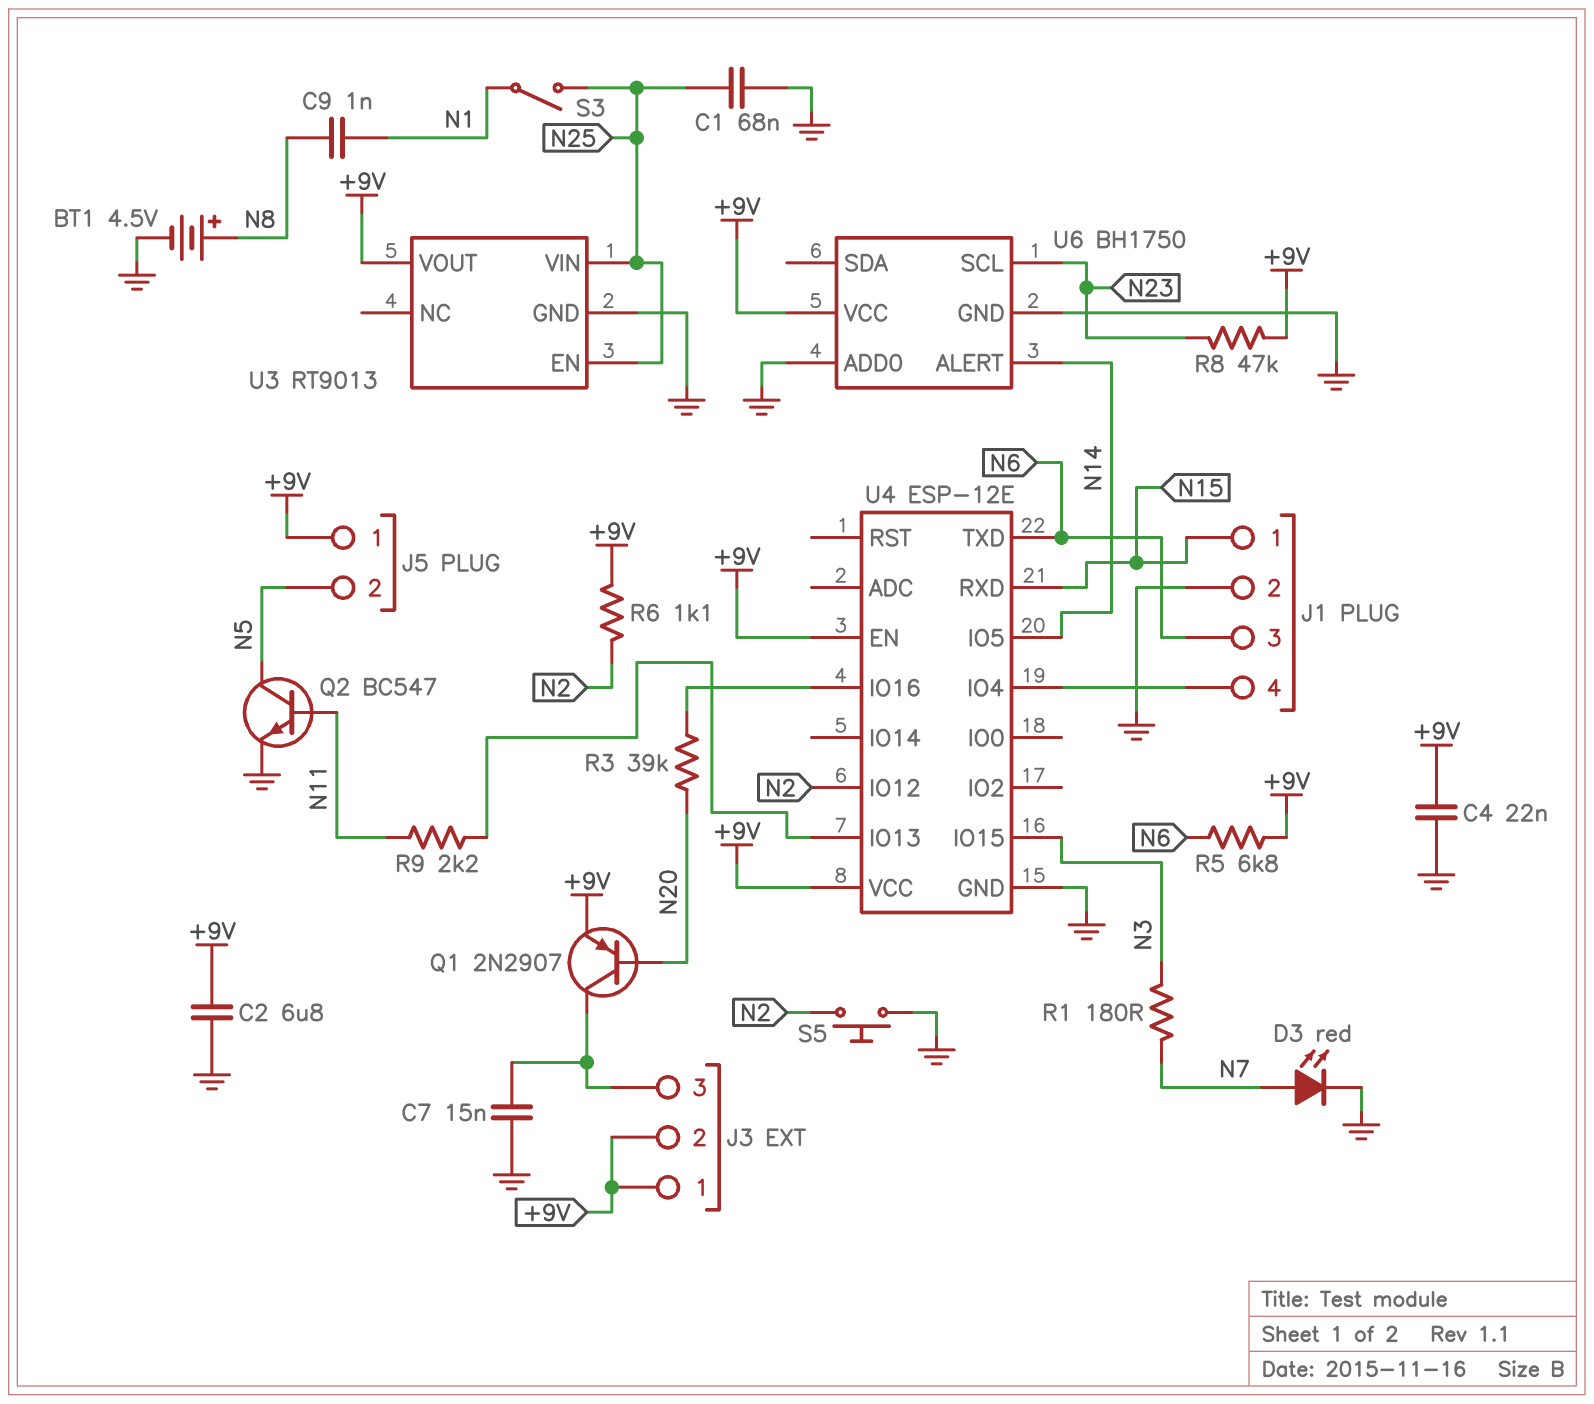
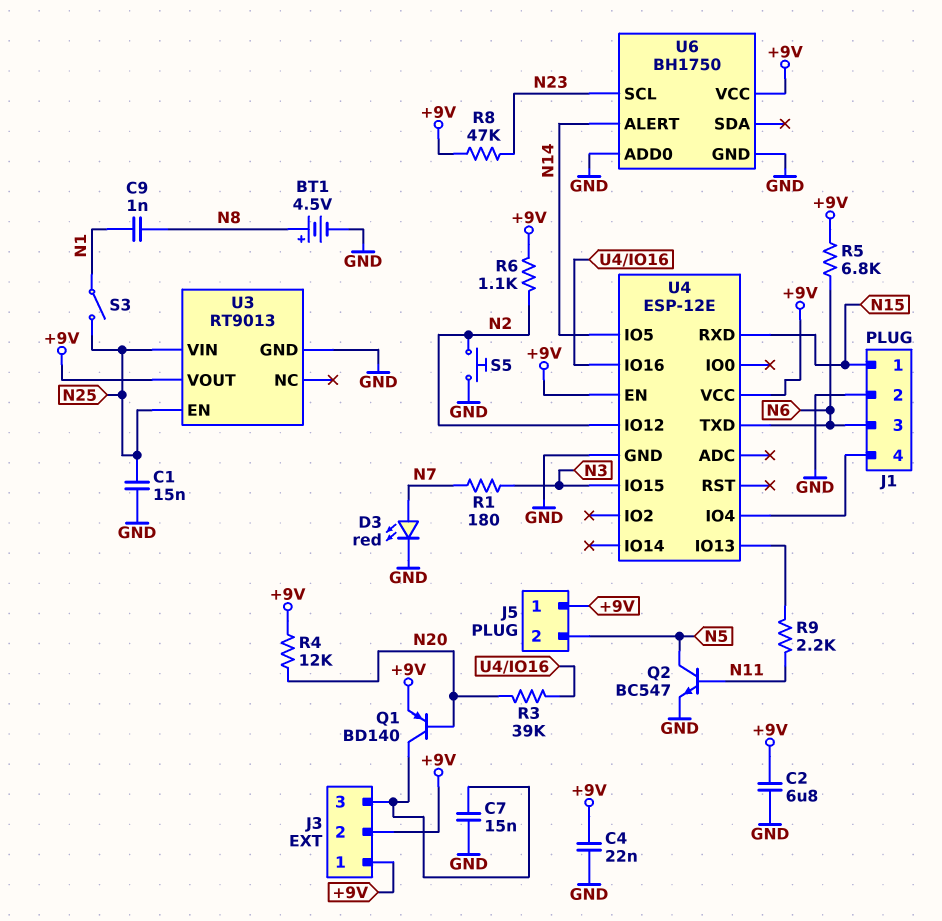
C1: 68nF (GND, N25) -> 15nF (GND, N25)
Q1: PNP 2N2907 (B N20, C J3/3, E +9V) -> PNP BD140 (B N20, C J3/3, E +9V)
R4: none -> 12k (+9V, N20)

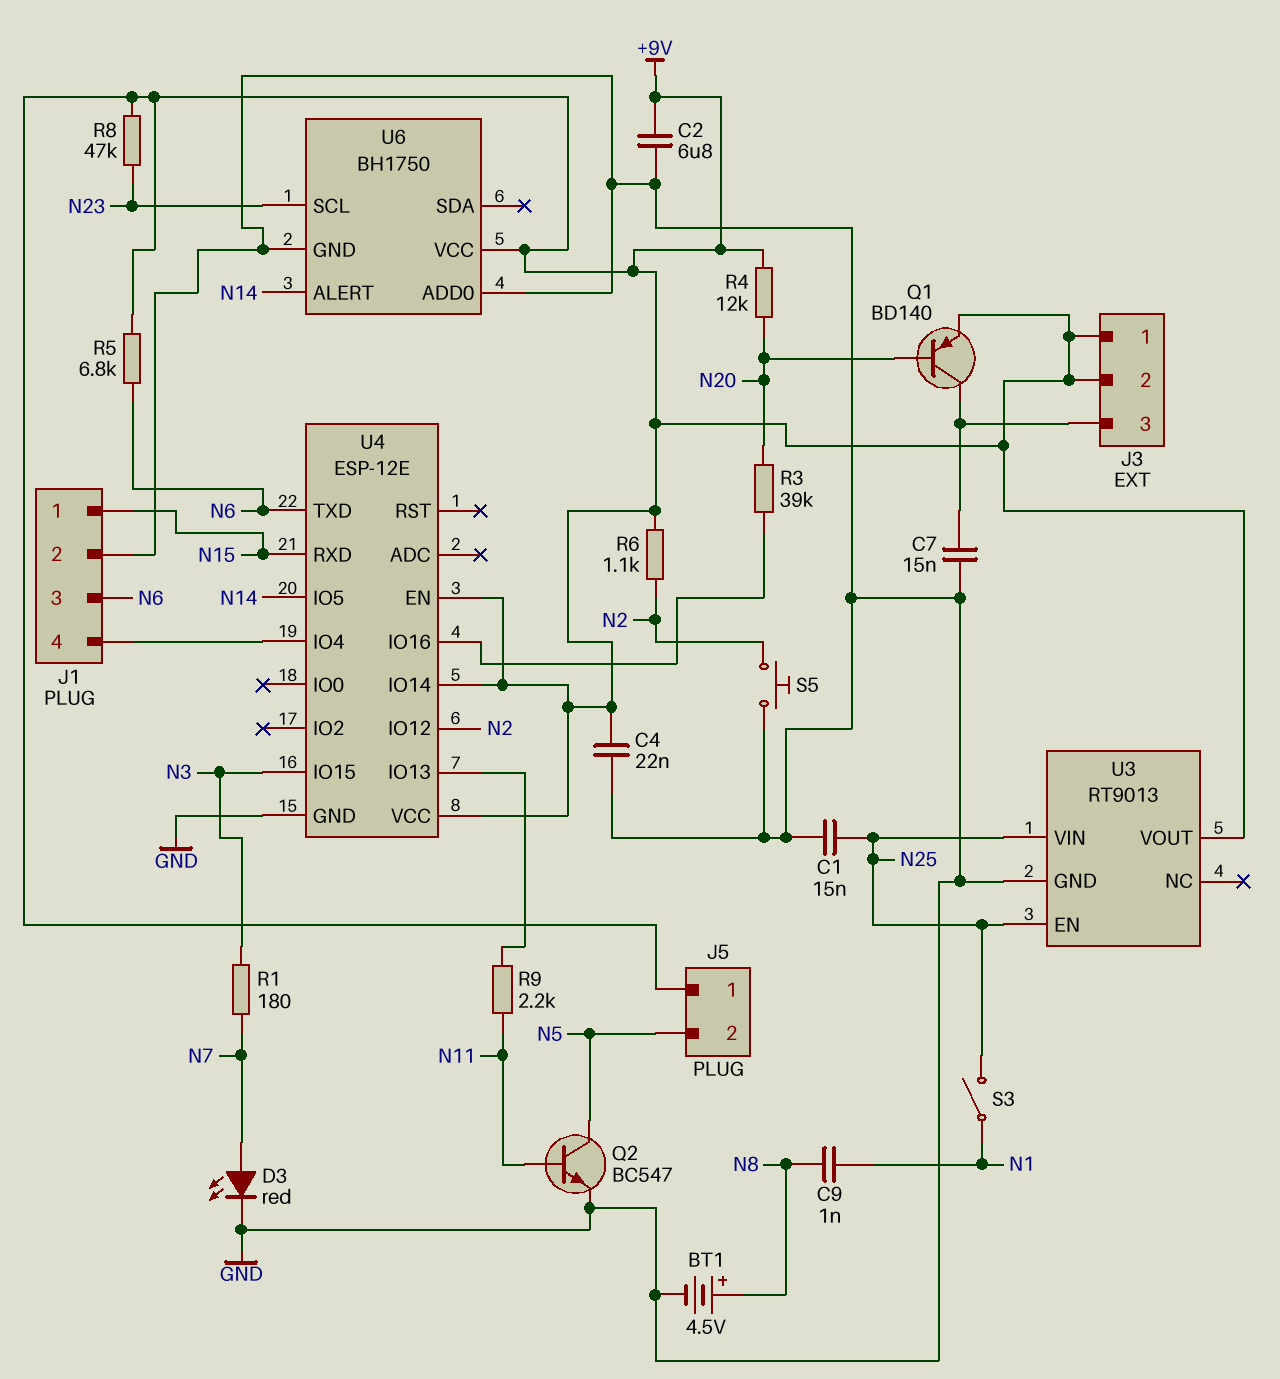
U4 pin IO14: none -> +9V

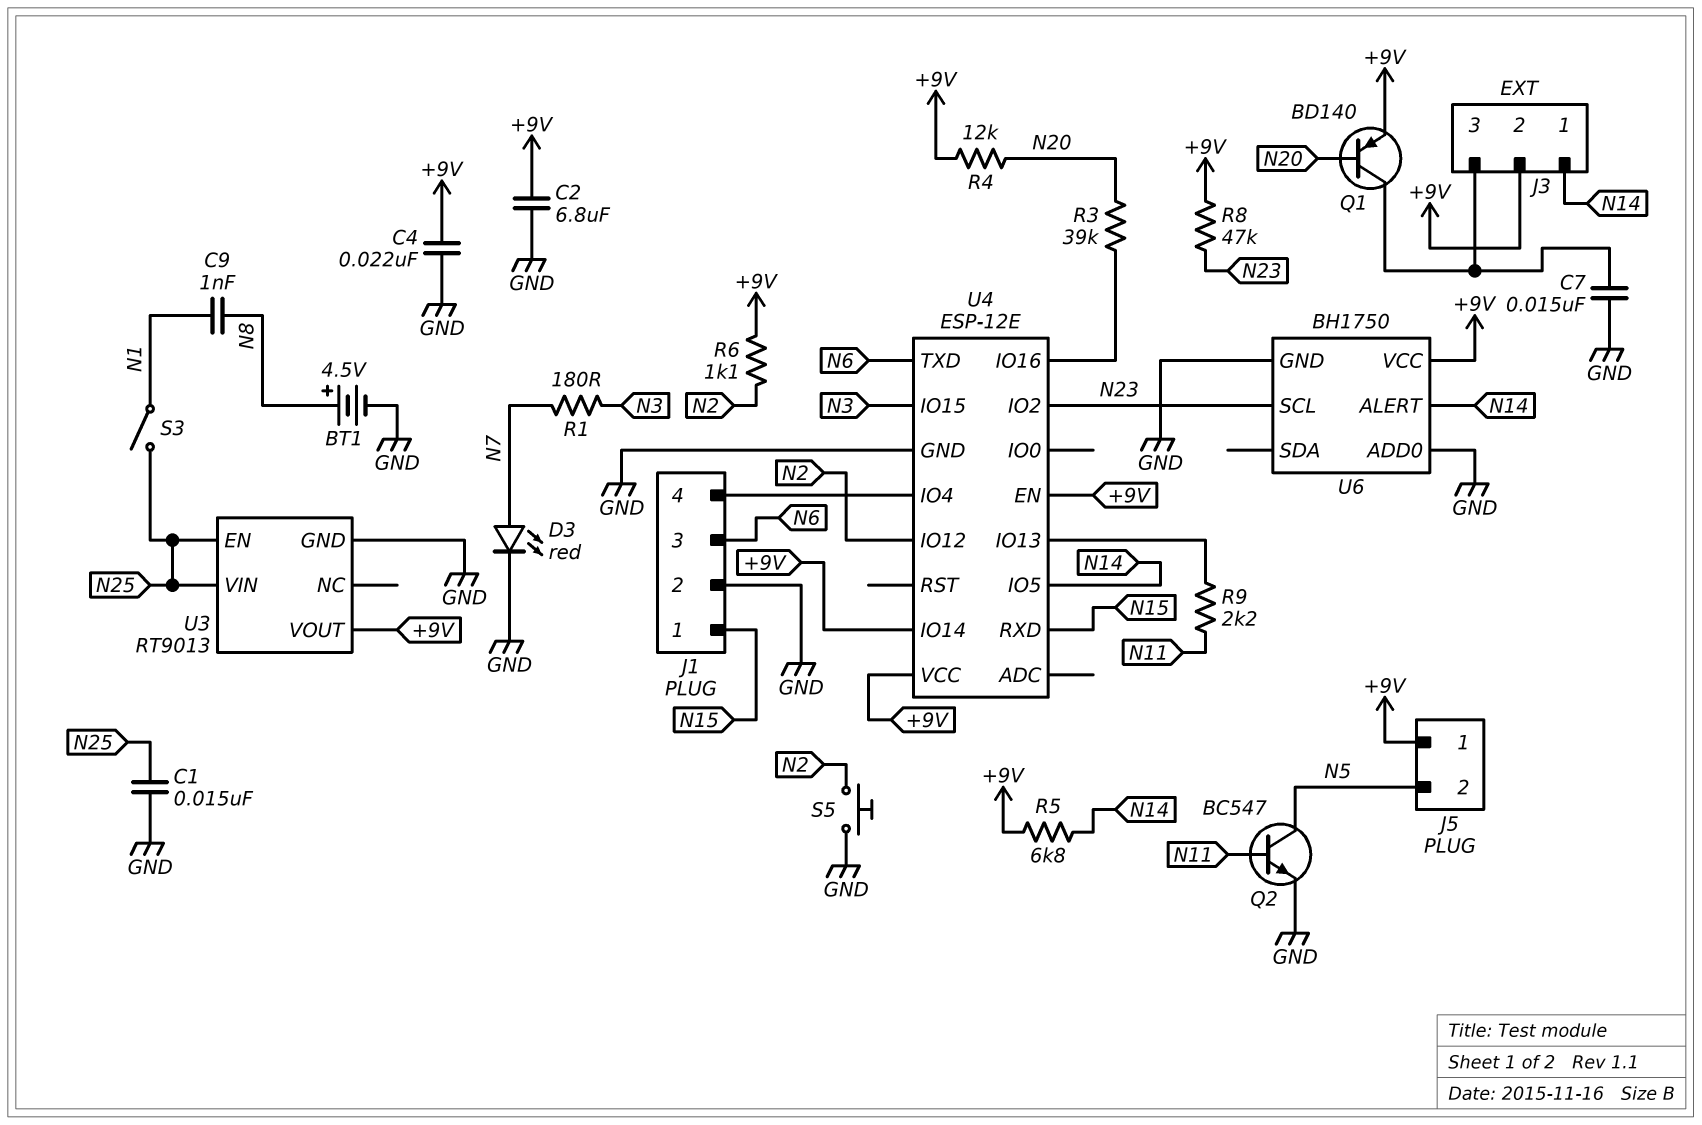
J3 pin 1: +9V -> N14
R5: 6.8k (+9V, N6) -> 6.8k (+9V, N14)
U4 pin IO2: none -> N23

